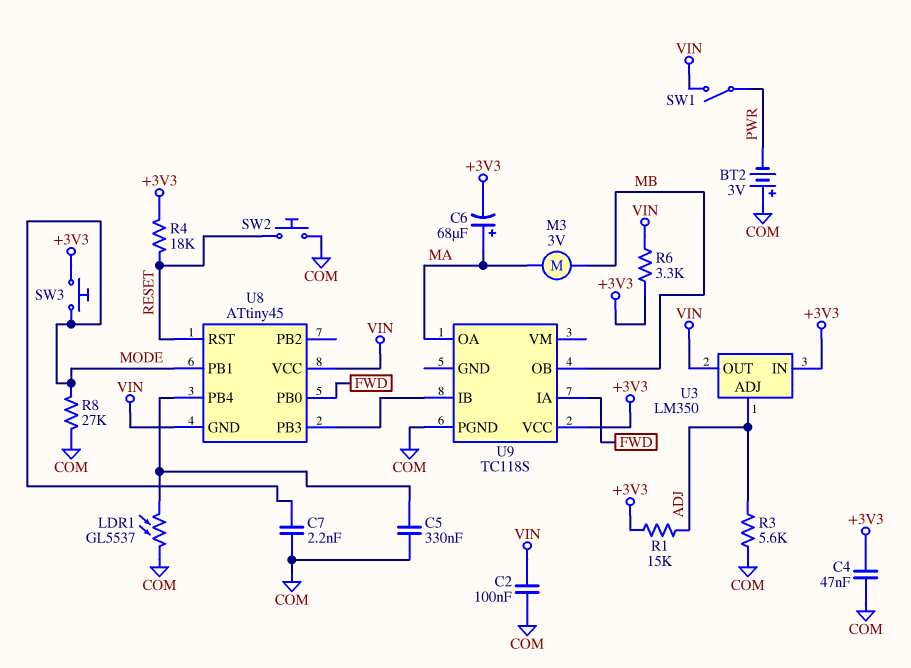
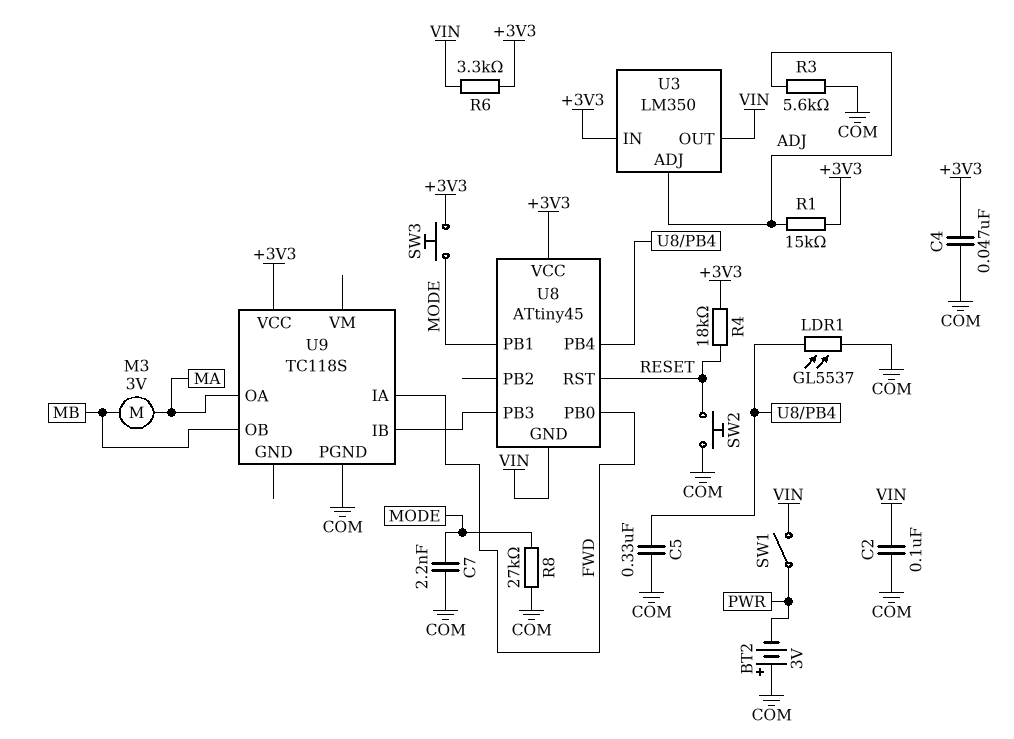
C6: 68uF (plus MA, minus +3V3) -> none
U8 pin VCC: VIN -> +3V3

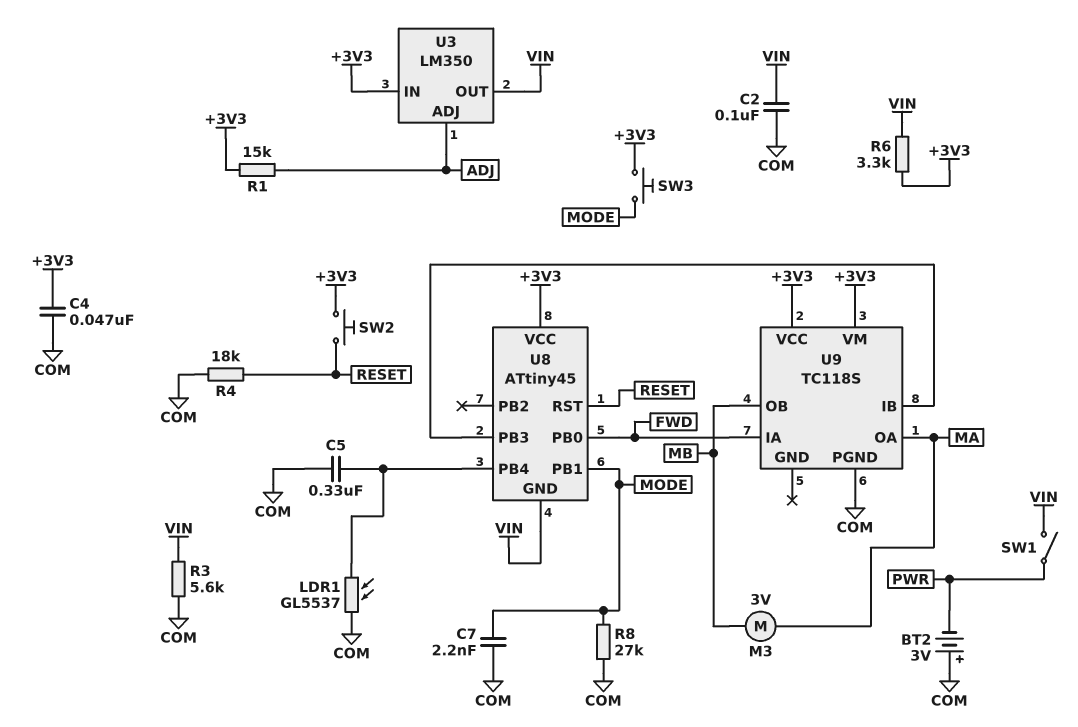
R3: 5.6k (ADJ, COM) -> 5.6k (COM, VIN)
R4: 18k (+3V3, RESET) -> 18k (COM, RESET)
SW2: button (COM, RESET) -> button (+3V3, RESET)
U9 pin VM: none -> +3V3

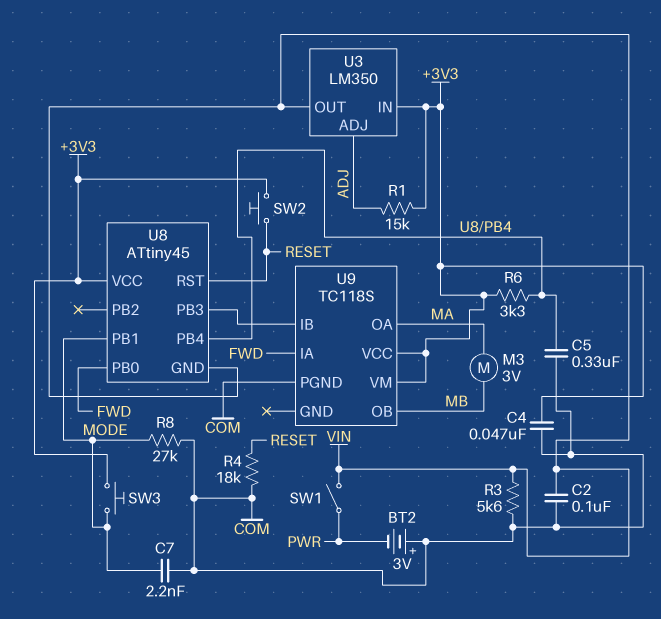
LDR1: GL5537 (COM, U8/PB4) -> none
R6: 3.3k (+3V3, VIN) -> 3.3k (+3V3, U8/PB4)

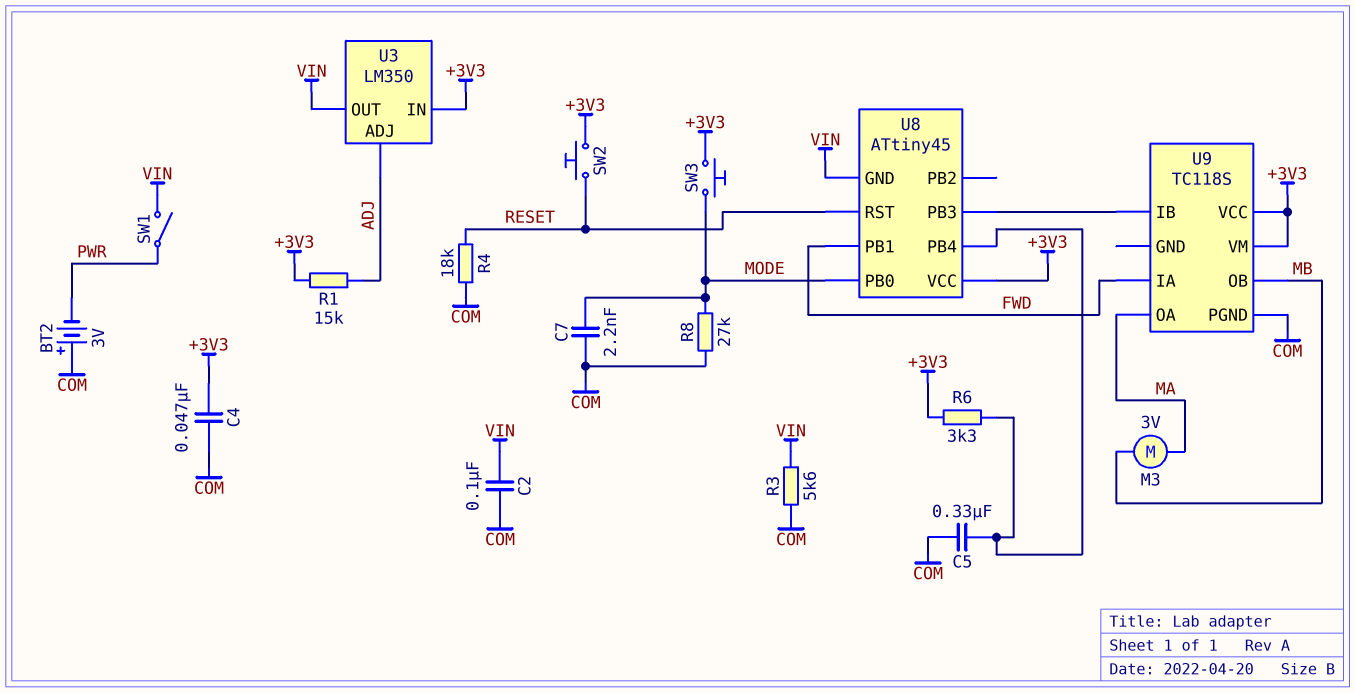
U8 pin PB0: FWD -> MODE
U8 pin PB1: MODE -> FWD

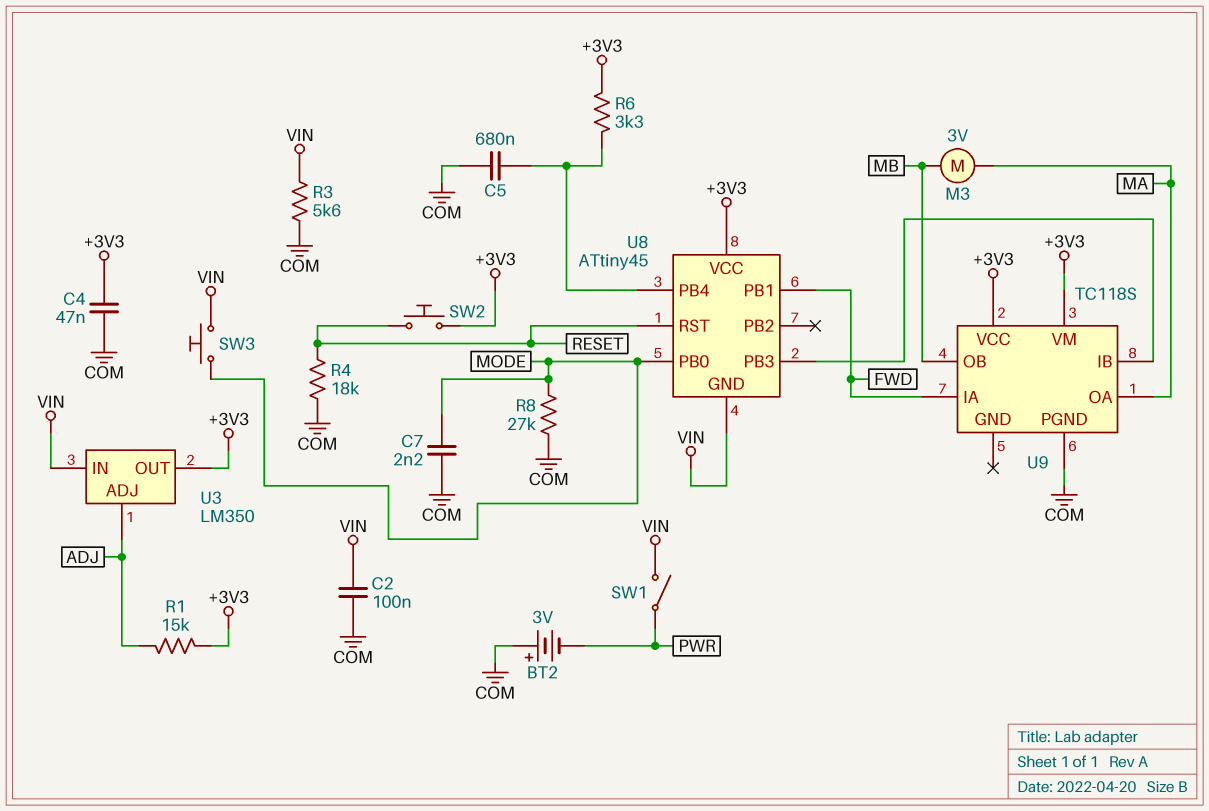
C5: 330nF (COM, U8/PB4) -> 680nF (COM, U8/PB4)
SW3: button (+3V3, MODE) -> button (MODE, VIN)
U3 pin IN: +3V3 -> VIN
U3 pin OUT: VIN -> +3V3

